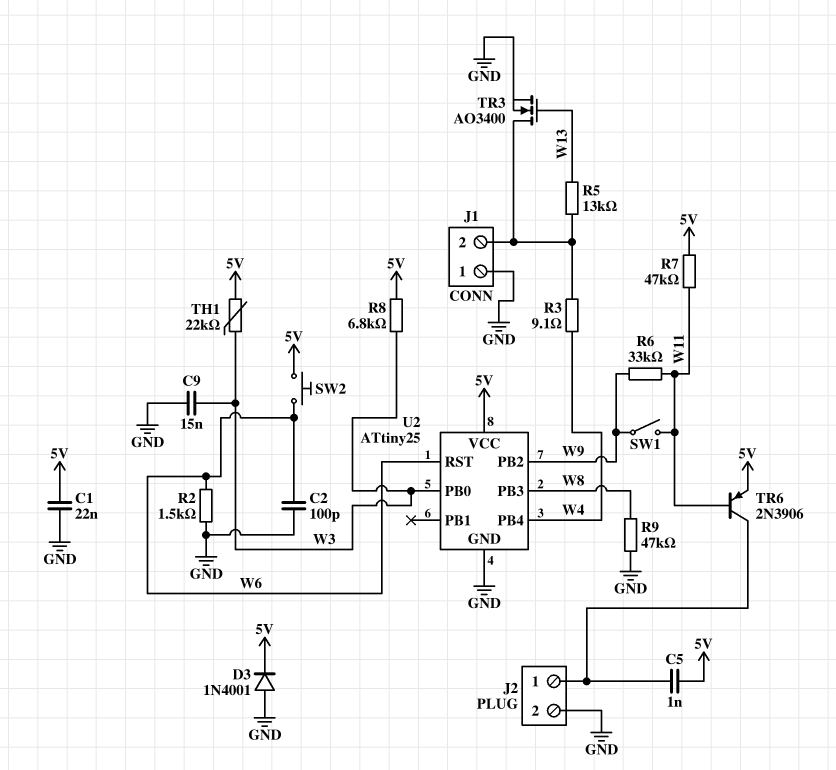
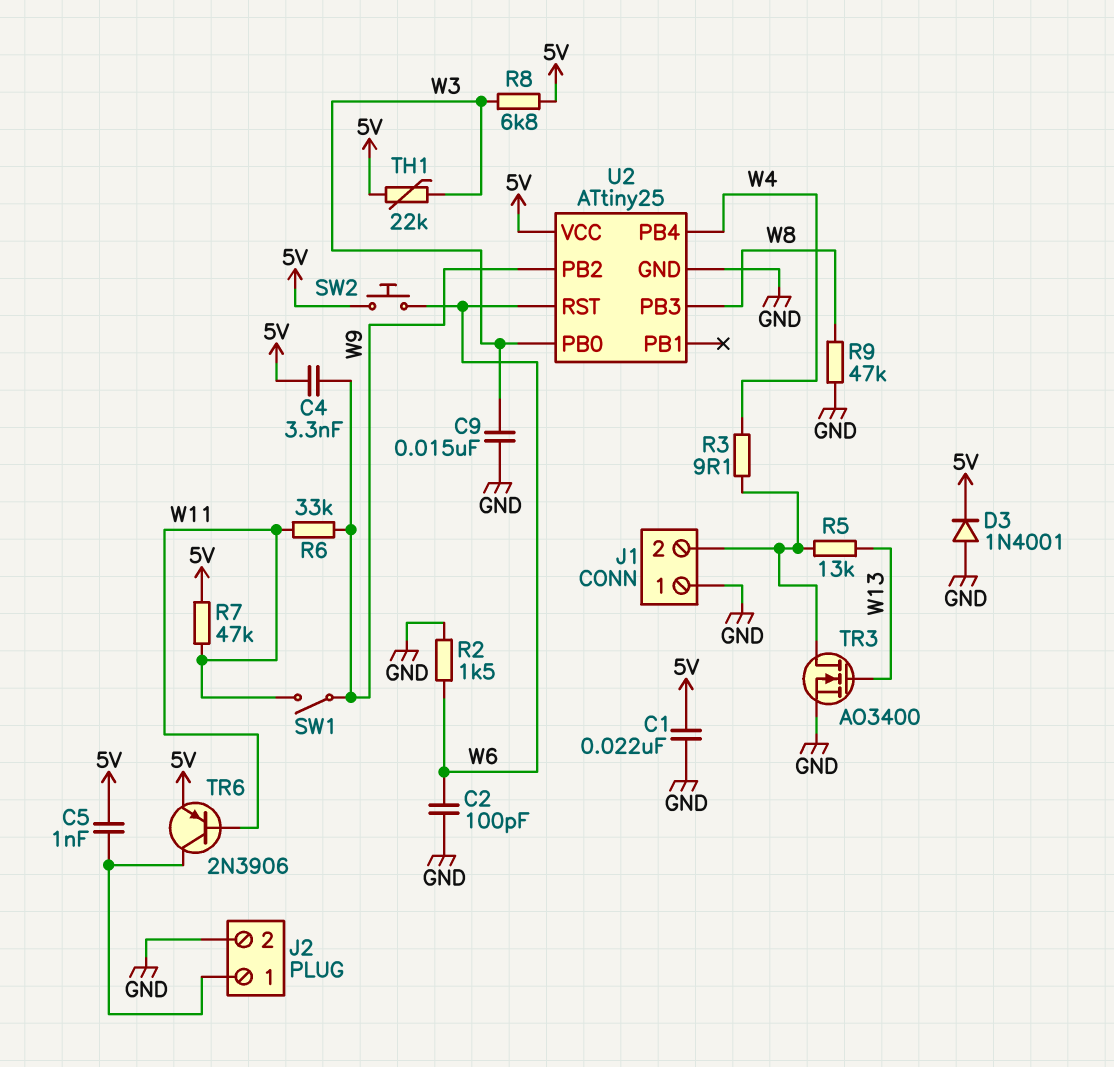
C4: none -> 3.3nF (5V, W9)

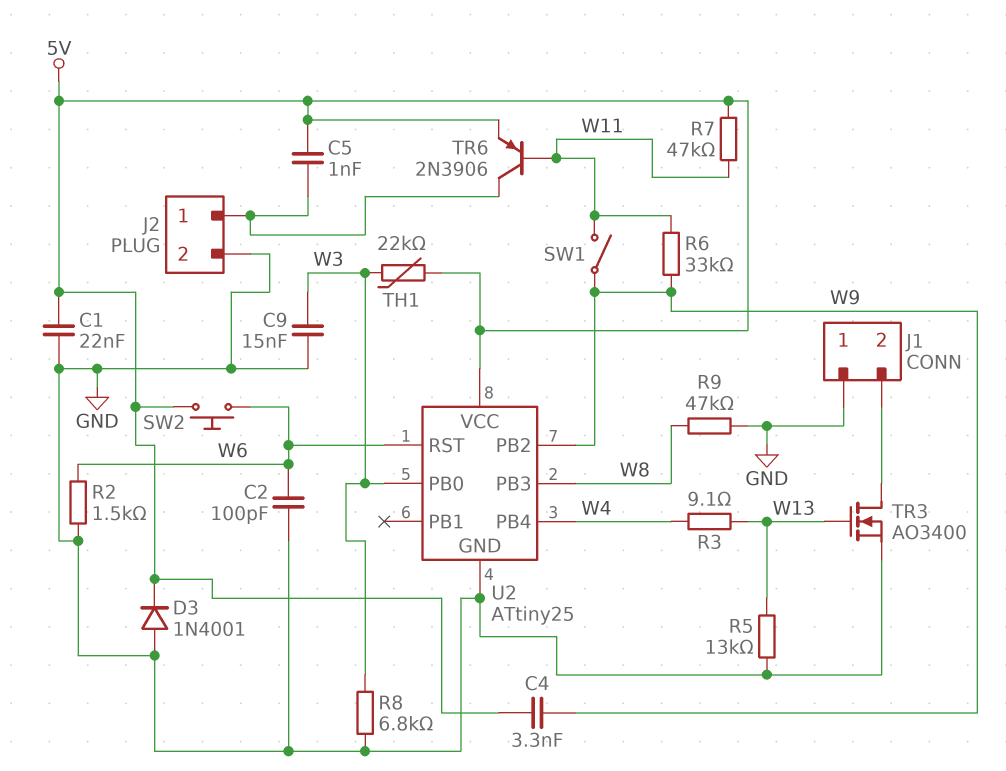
R3: 9.1 (J1/2, W4) -> 9.1 (W4, W13)
R5: 13k (J1/2, W13) -> 13k (GND, W13)
R8: 6.8k (5V, W3) -> 6.8k (GND, W3)

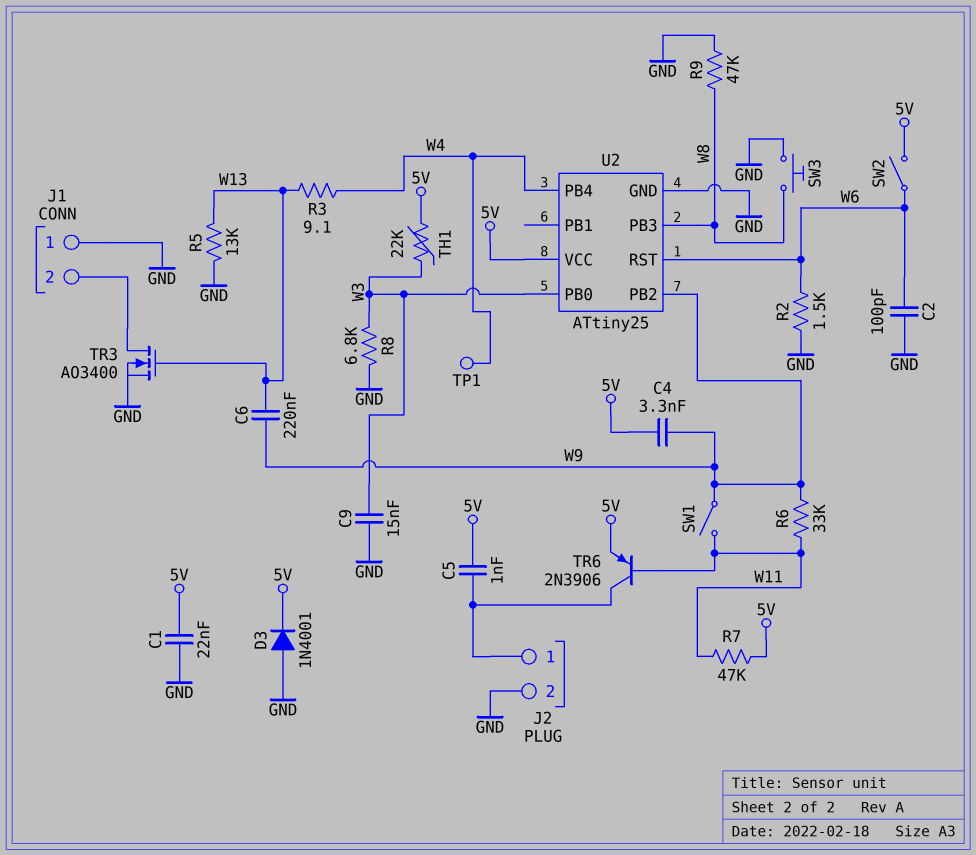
C6: none -> 220nF (W9, W13)
SW2: button (5V, W6) -> switch (5V, W6)
SW3: none -> button (GND, W8)
TP1: none -> test point (W4)

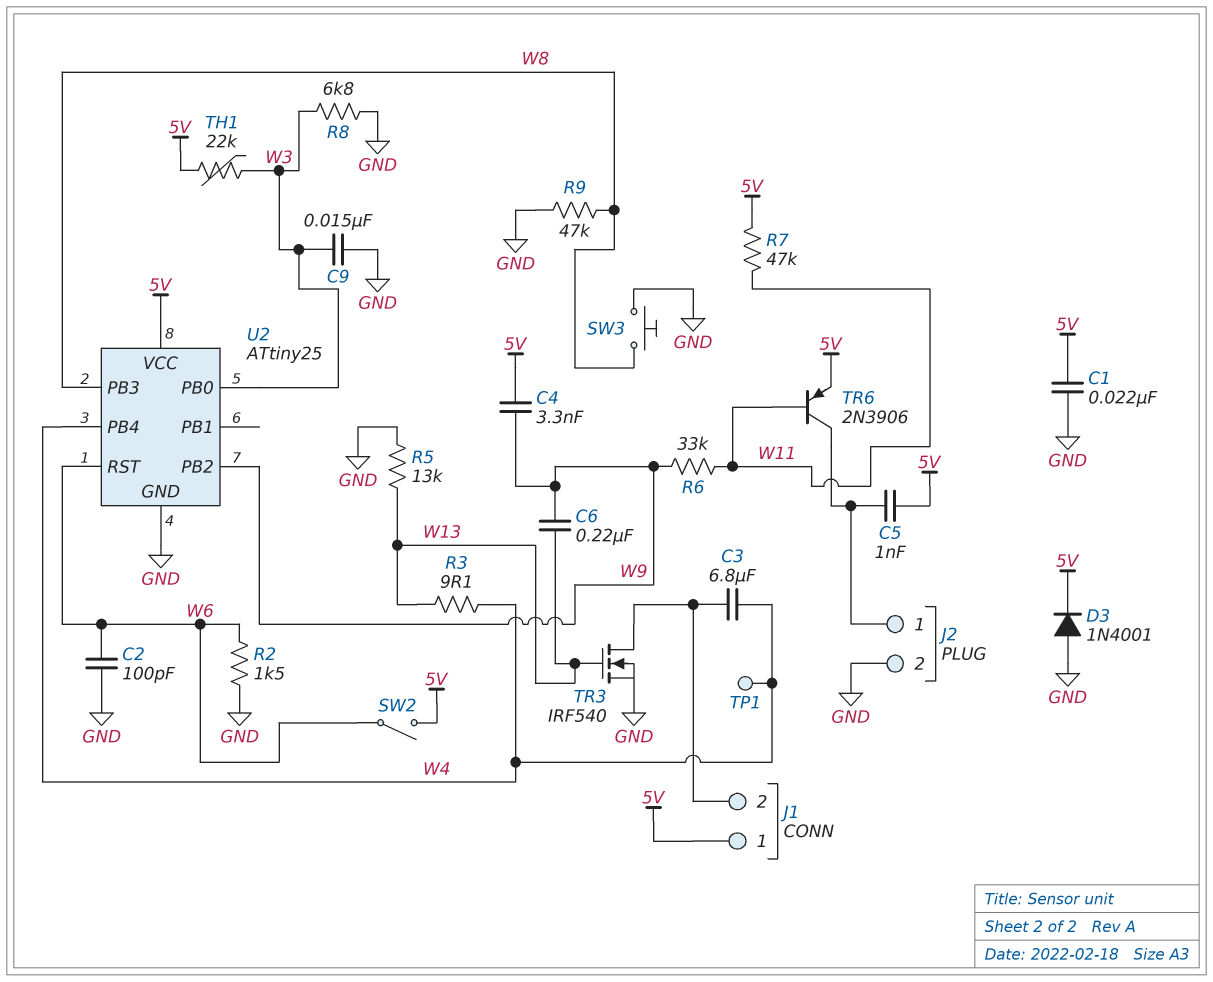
C3: none -> 6.8uF (J1/2, W4)
J1 pin 1: GND -> 5V
SW1: switch (W9, W11) -> none
TR3: NMOS AO3400 (G W13, D J1/2, S GND) -> NMOS IRF540 (G W13, D J1/2, S GND)

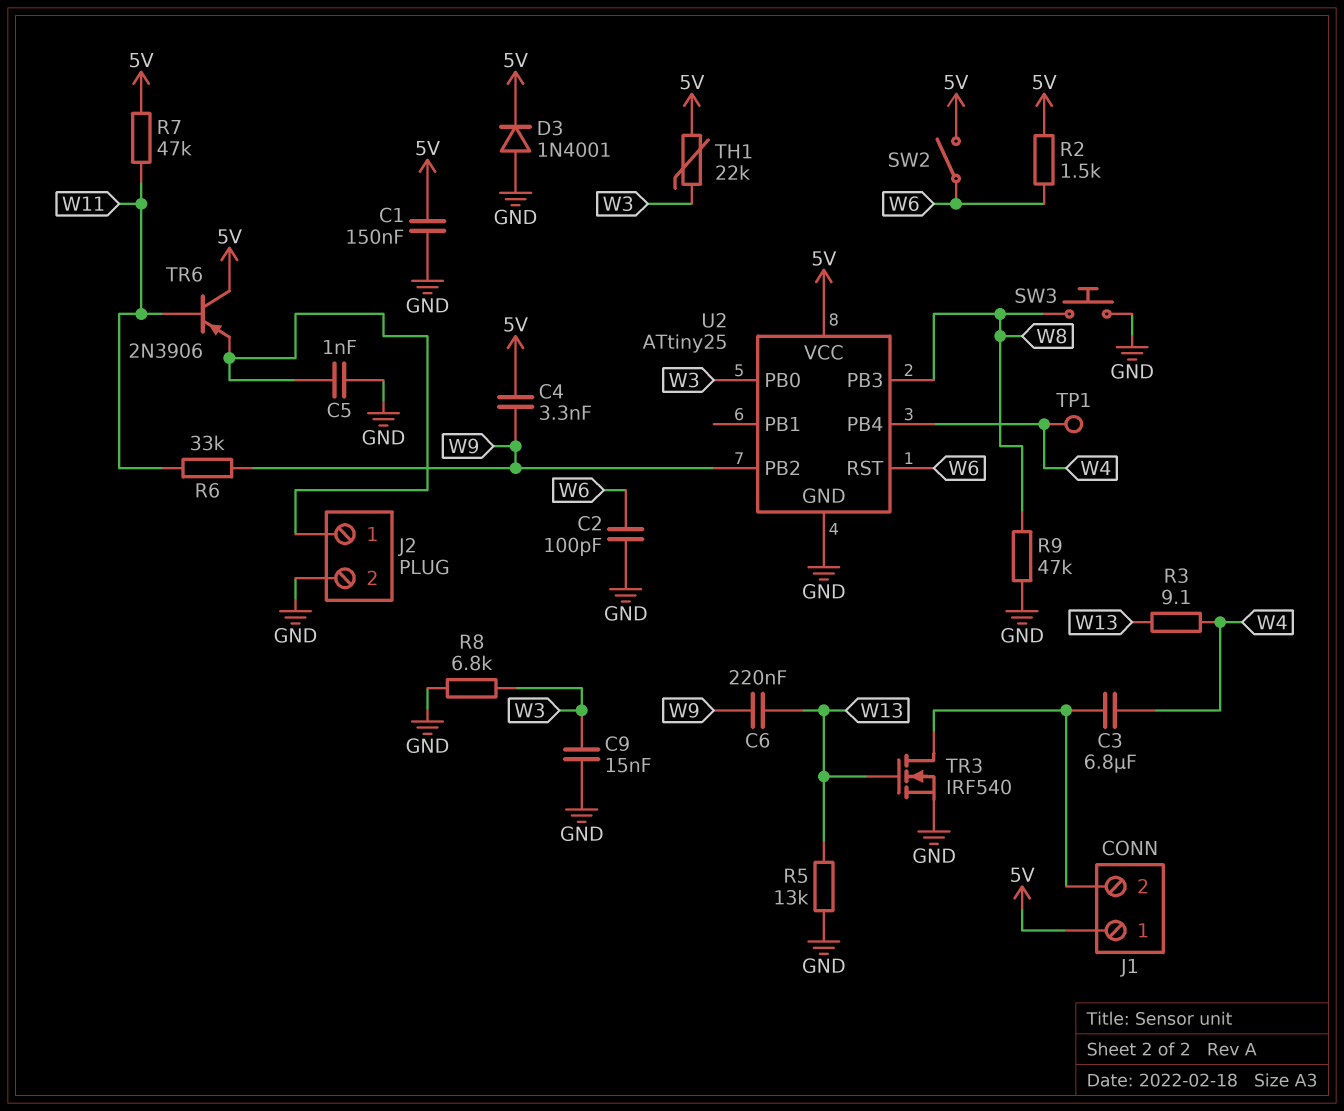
C1: 22nF (5V, GND) -> 150nF (5V, GND)
C5: 1nF (5V, J2/1) -> 1nF (GND, J2/1)
R2: 1.5k (GND, W6) -> 1.5k (5V, W6)
TR6: PNP 2N3906 (B W11, C J2/1, E 5V) -> PNP 2N3906 (B W11, C 5V, E J2/1)

